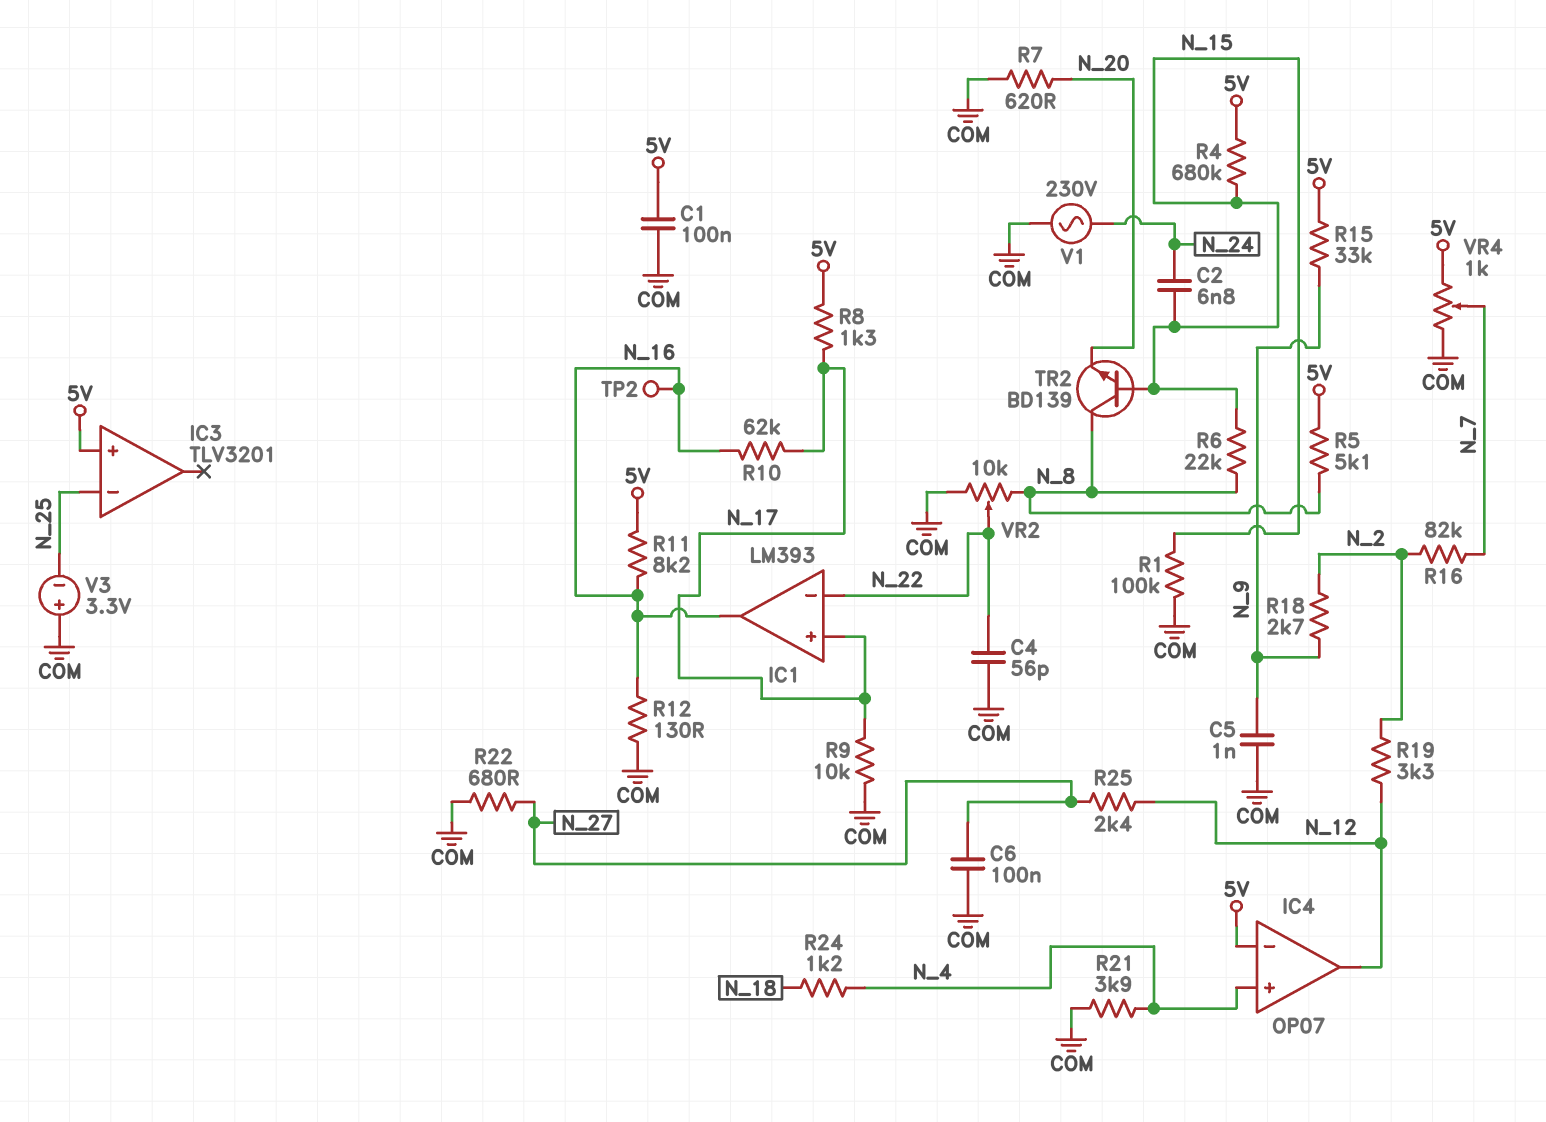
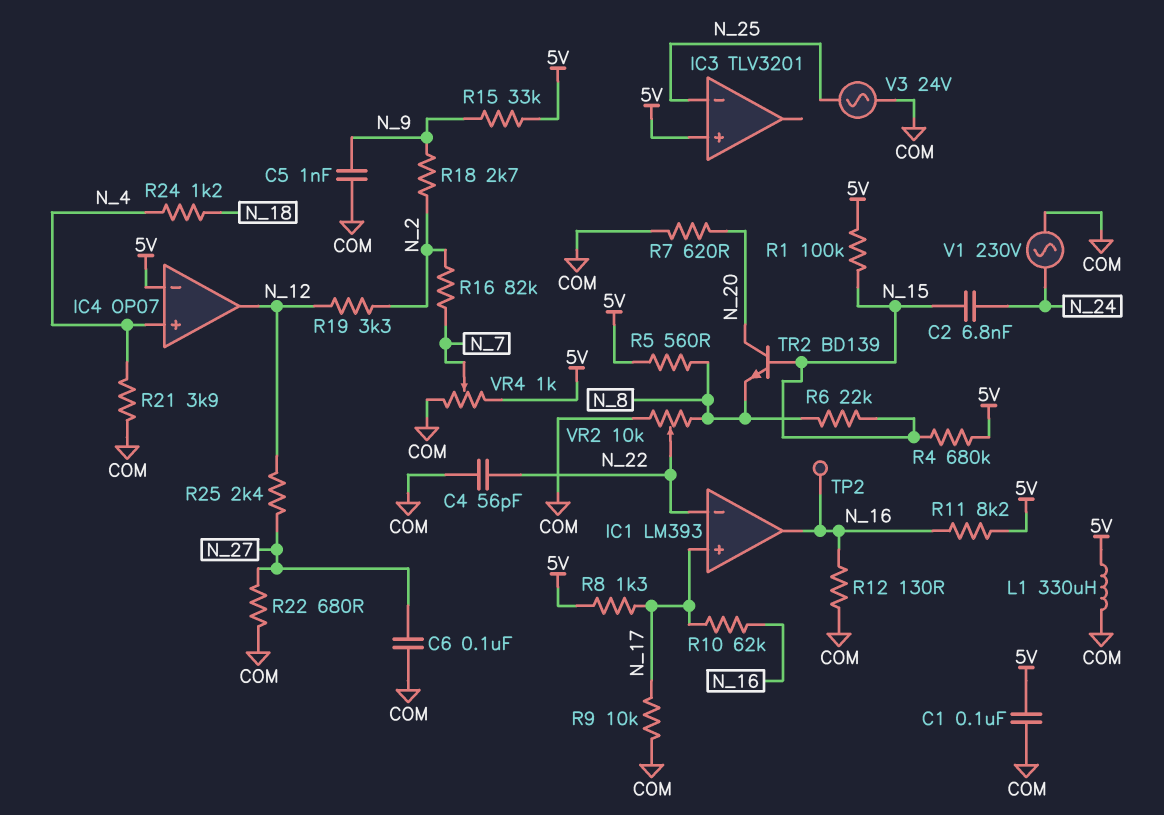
L1: none -> 330uH (5V, COM)
R1: 100k (COM, N_15) -> 100k (5V, N_15)
R5: 5.1k (5V, N_8) -> 560 (5V, N_8)
TR2: NPN BD139 (B N_15, C N_8, E N_20) -> NPN BD139 (B N_15, C N_20, E N_8)
V3: 3.3V (plus COM, minus N_25) -> AC 24V (COM, N_25)

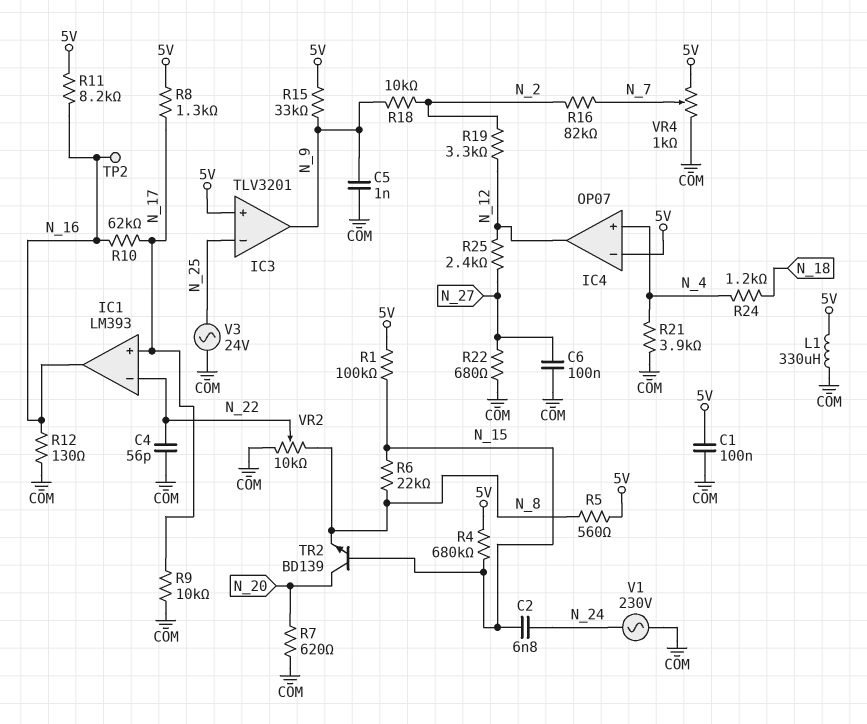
IC3 pin out: none -> N_9
R18: 2.7k (N_2, N_9) -> 10k (N_2, N_9)

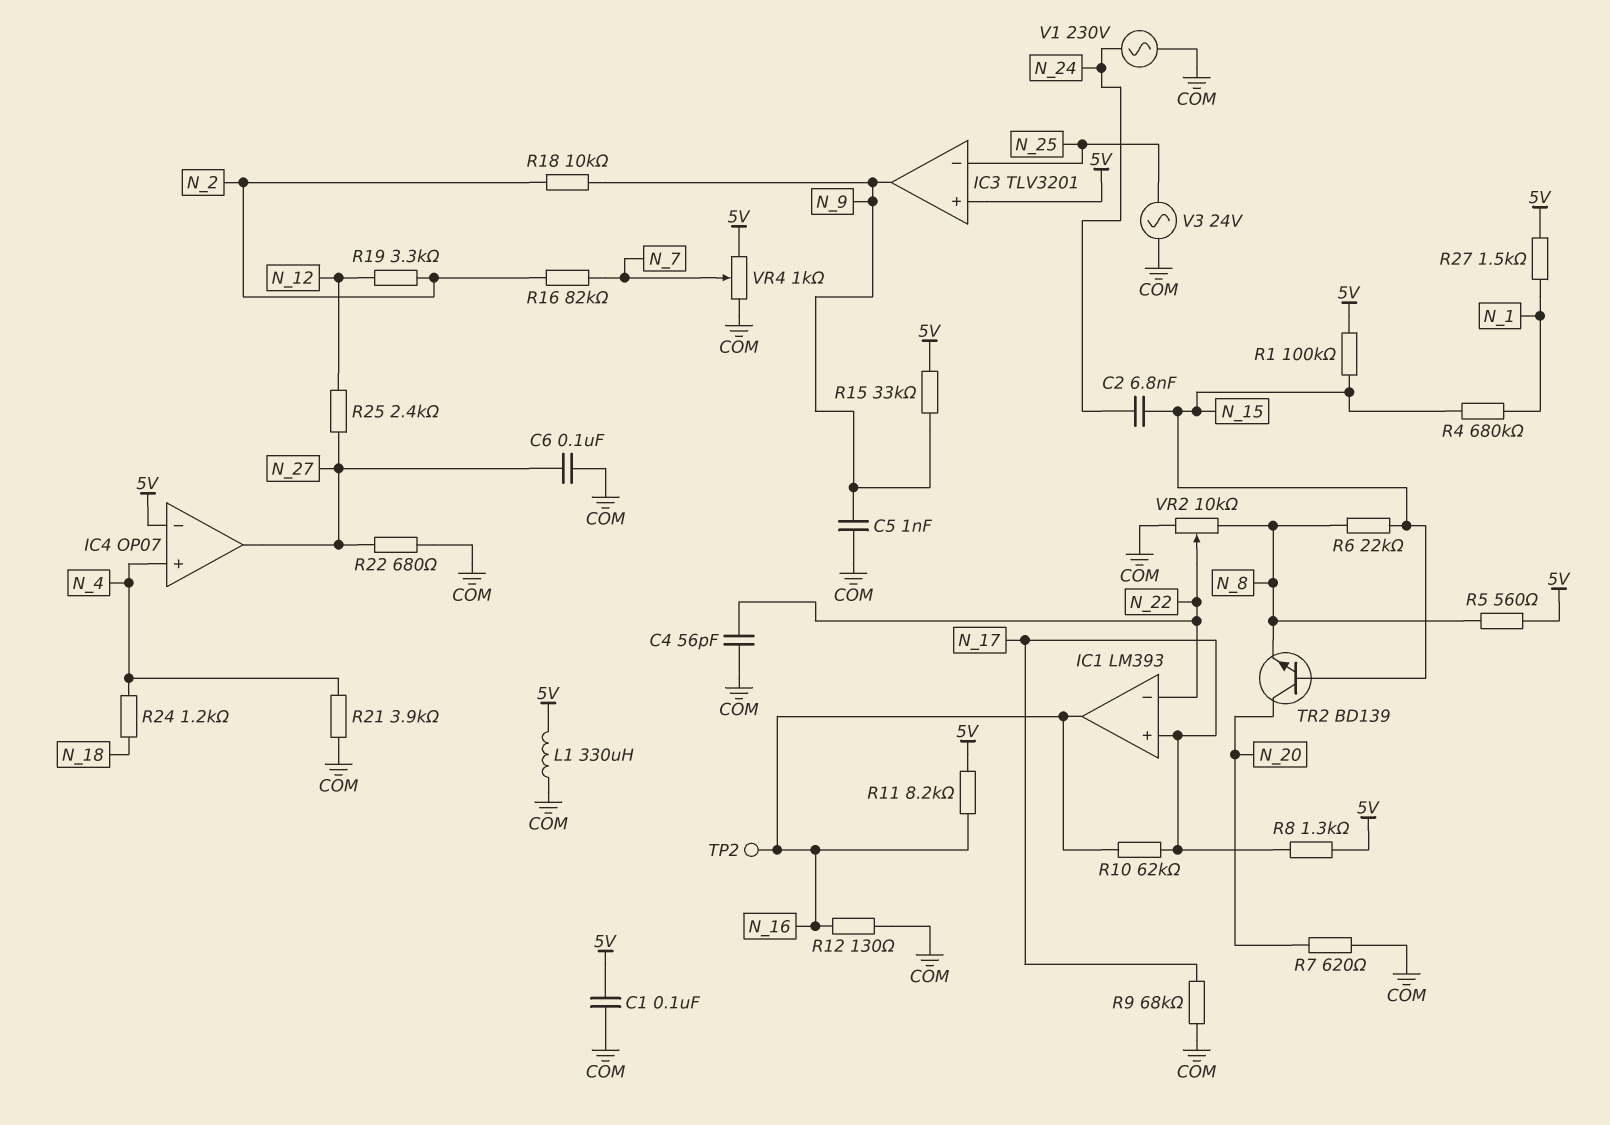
IC4 pin out: N_12 -> N_27
R4: 680k (5V, N_15) -> 680k (N_1, N_15)
R9: 10k (COM, N_17) -> 68k (COM, N_17)
R27: none -> 1.5k (5V, N_1)

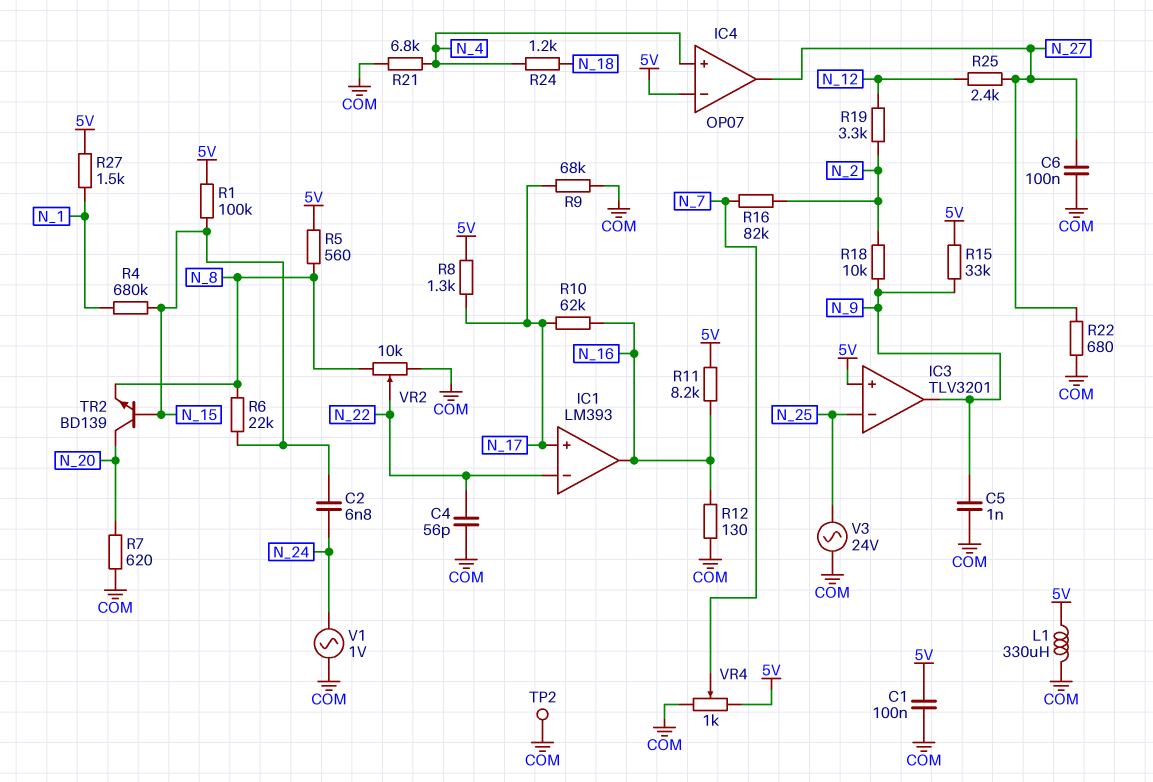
R21: 3.9k (COM, N_4) -> 6.8k (COM, N_4)
TP2: test point (N_16) -> test point (COM)
V1: AC 230V (COM, N_24) -> AC 1V (COM, N_24)

